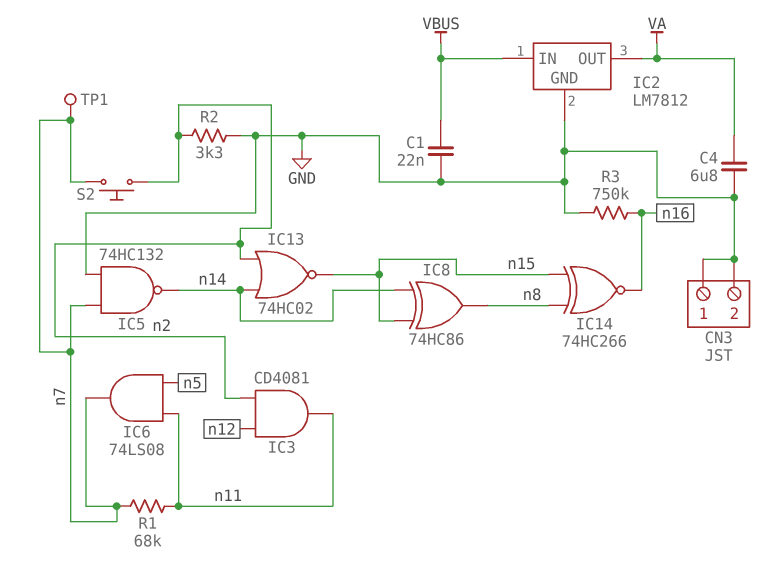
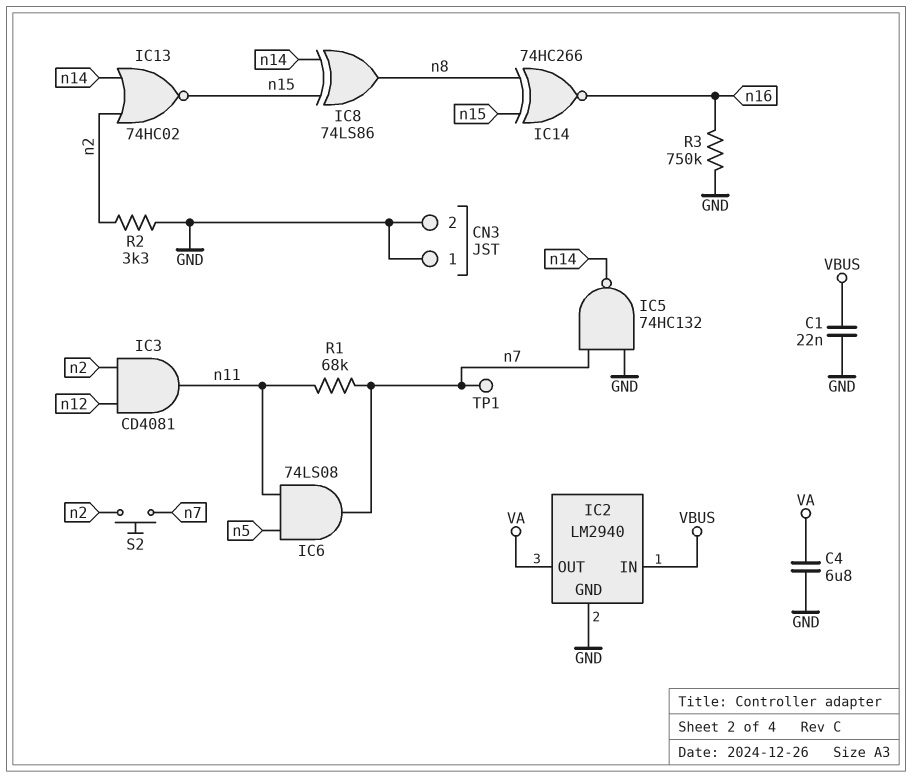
IC2: LM7812 -> LM2940
IC8: XOR 74HC86 (in n14, in n15, out n8) -> XOR 74LS86 (in n14, in n15, out n8)

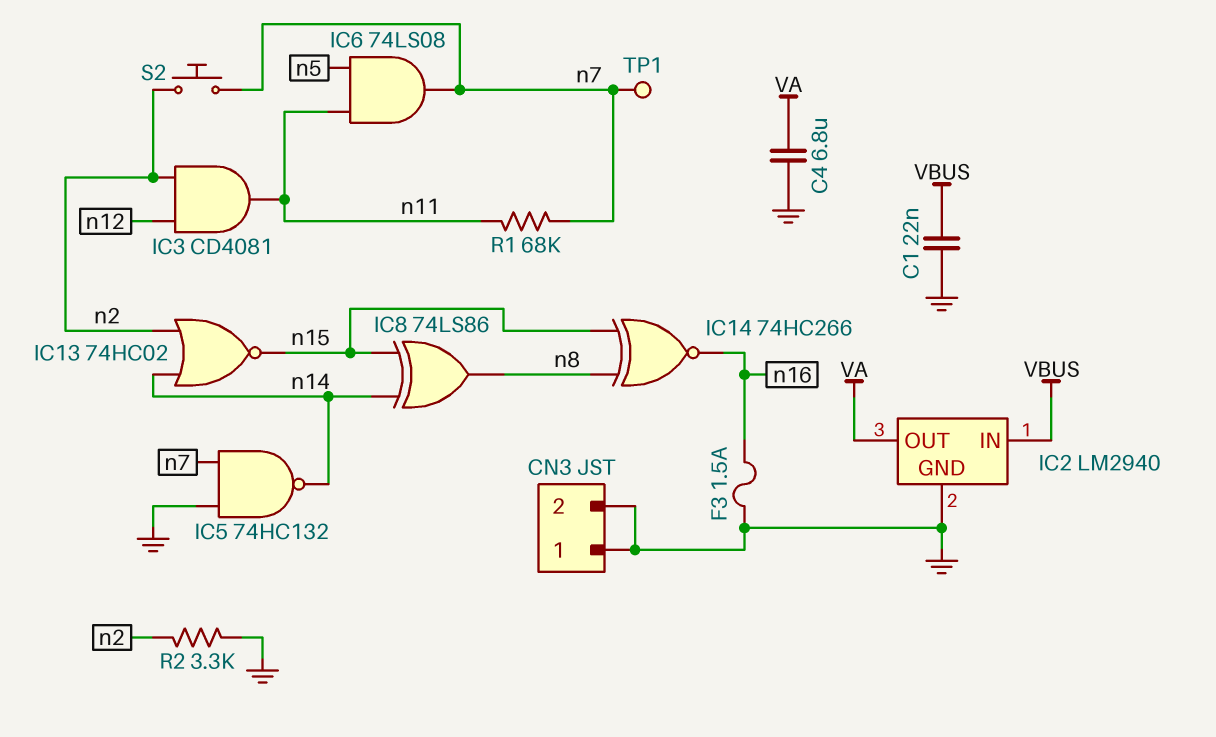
F3: none -> 1.5A (GND, n16)
R3: 750k (GND, n16) -> none

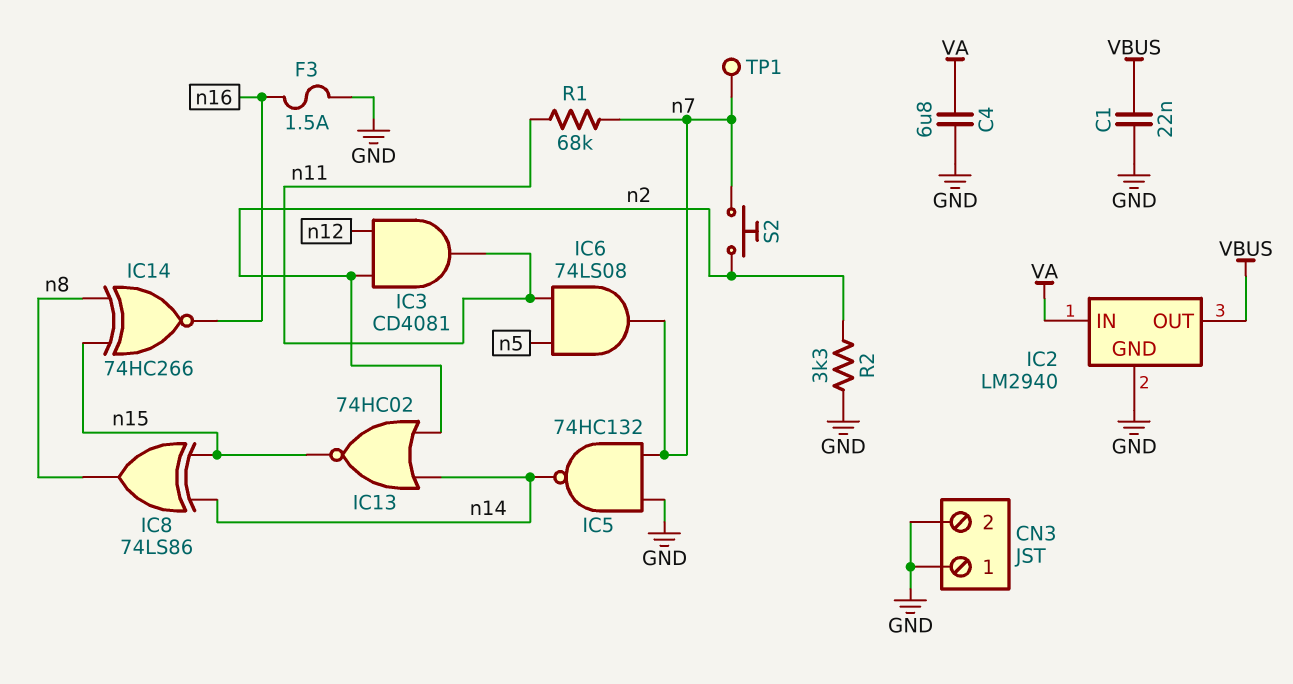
IC2 pin IN: VBUS -> VA
IC2 pin OUT: VA -> VBUS

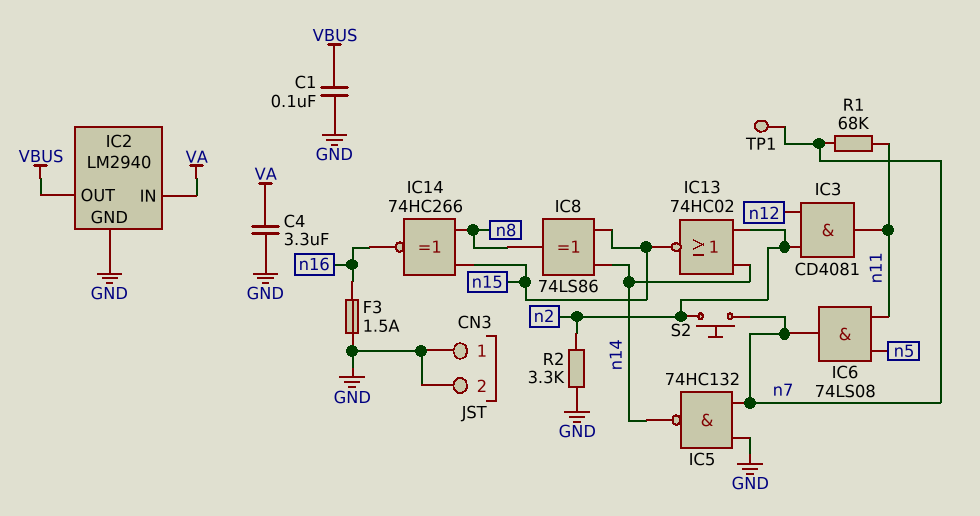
C1: 22nF (GND, VBUS) -> 100nF (GND, VBUS)
C4: 6.8uF (GND, VA) -> 3.3uF (GND, VA)

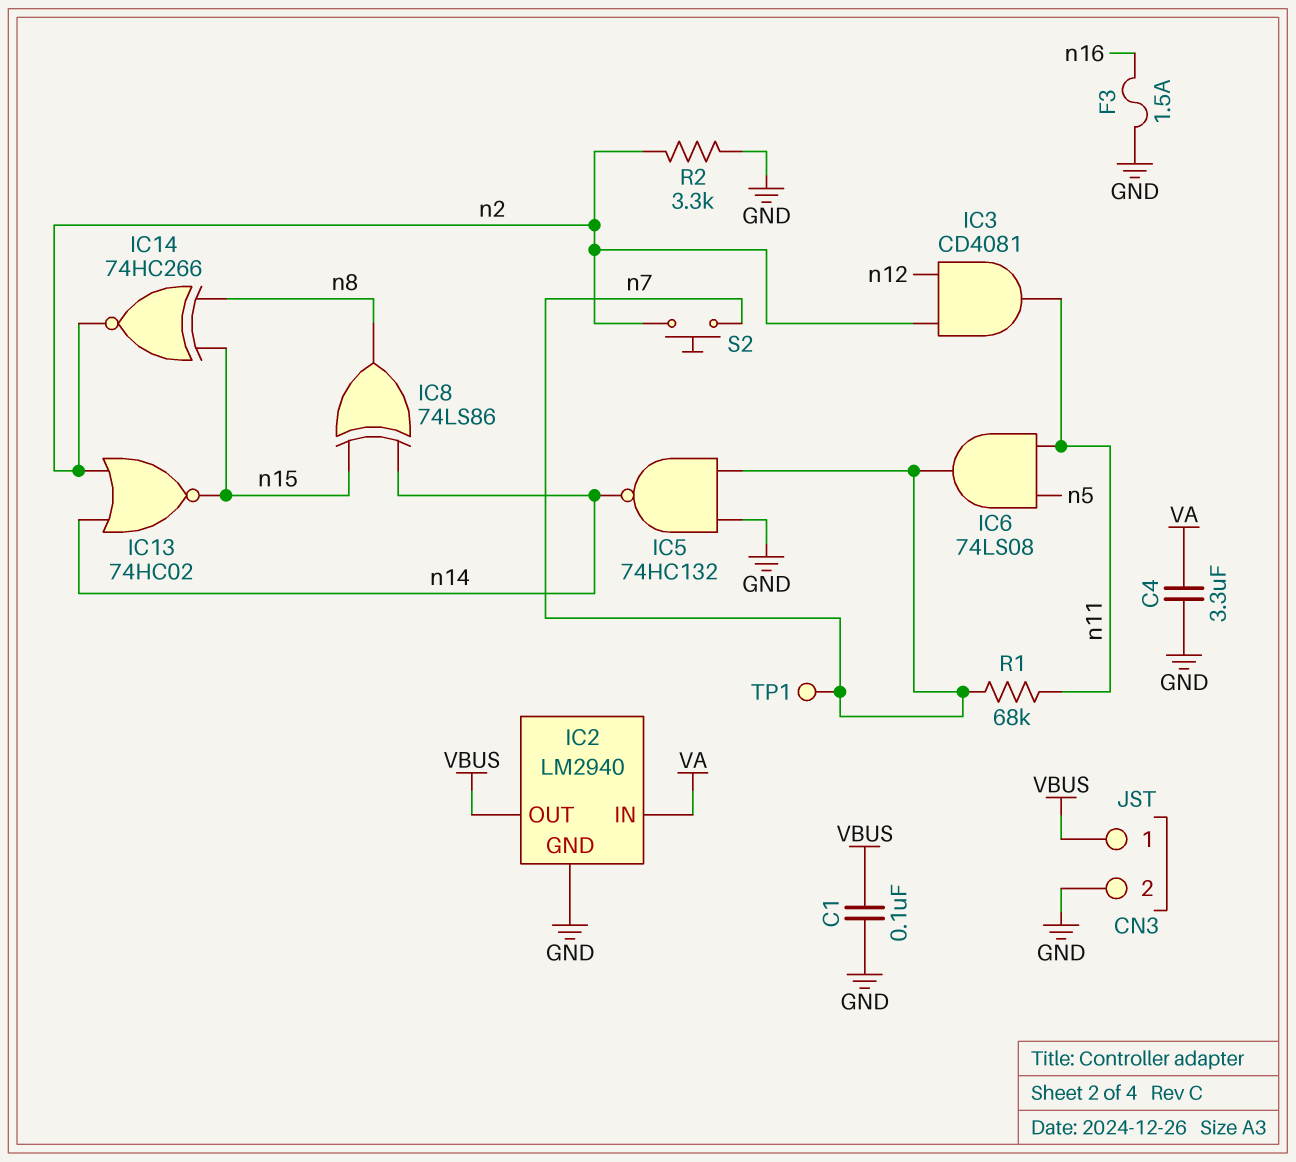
CN3 pin 1: GND -> VBUS
IC14: XNOR 74HC266 (in n8, in n15, out n16) -> XNOR 74HC266 (in n8, in n15, out n2)

